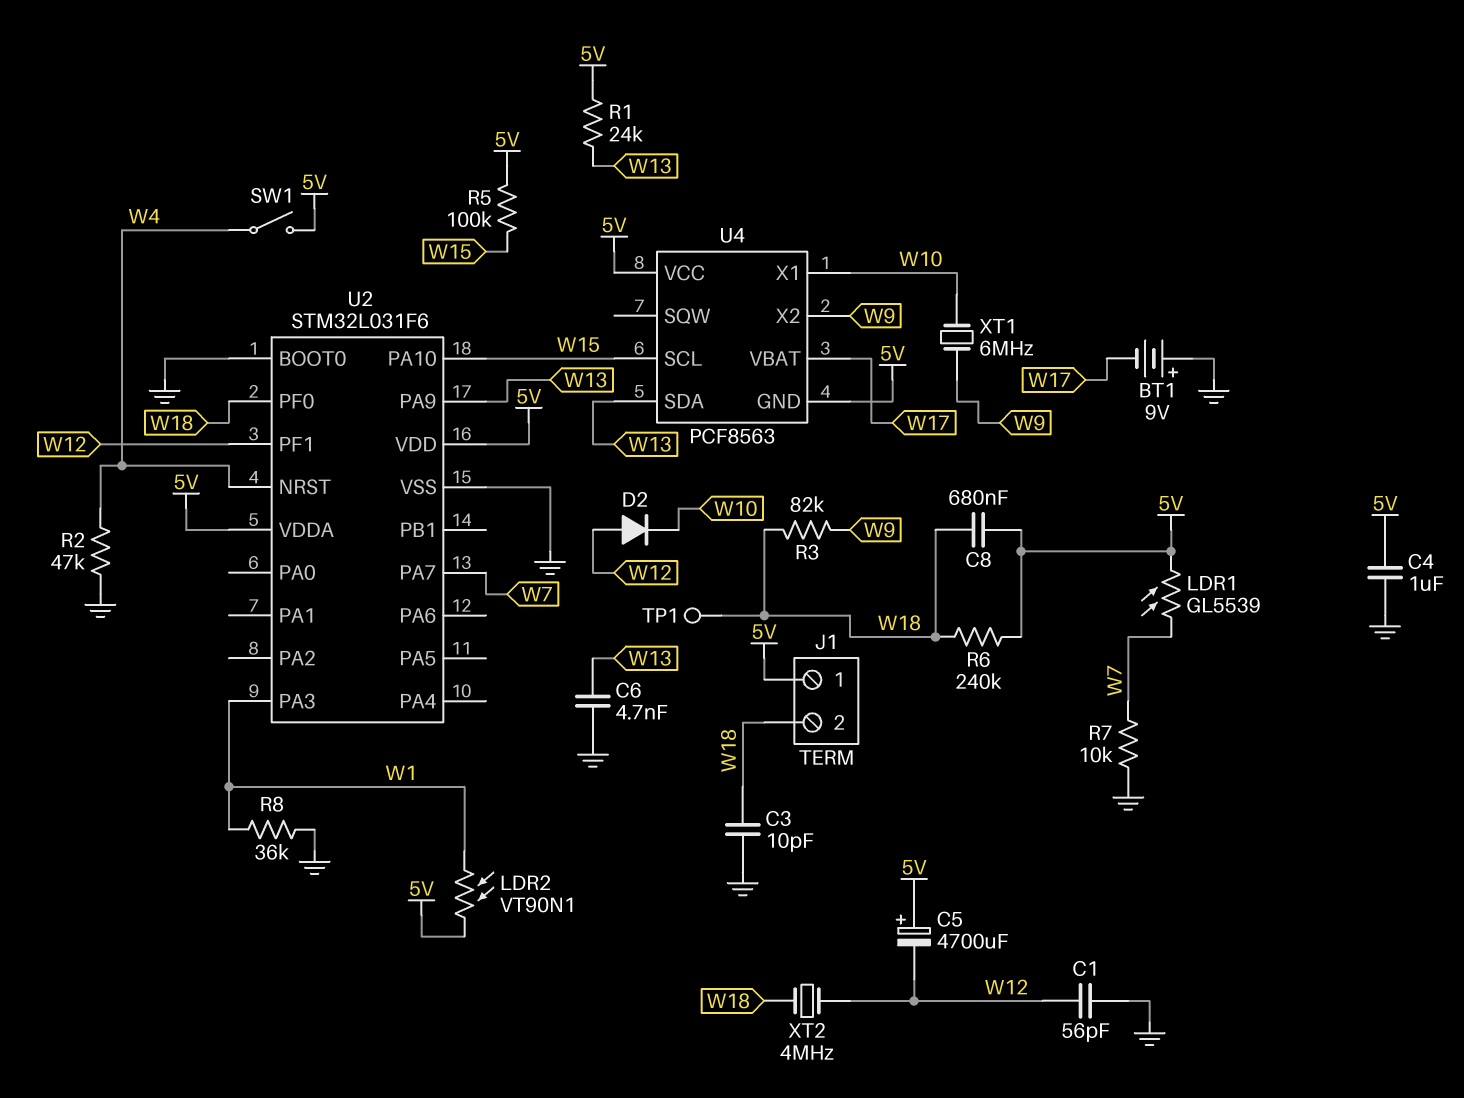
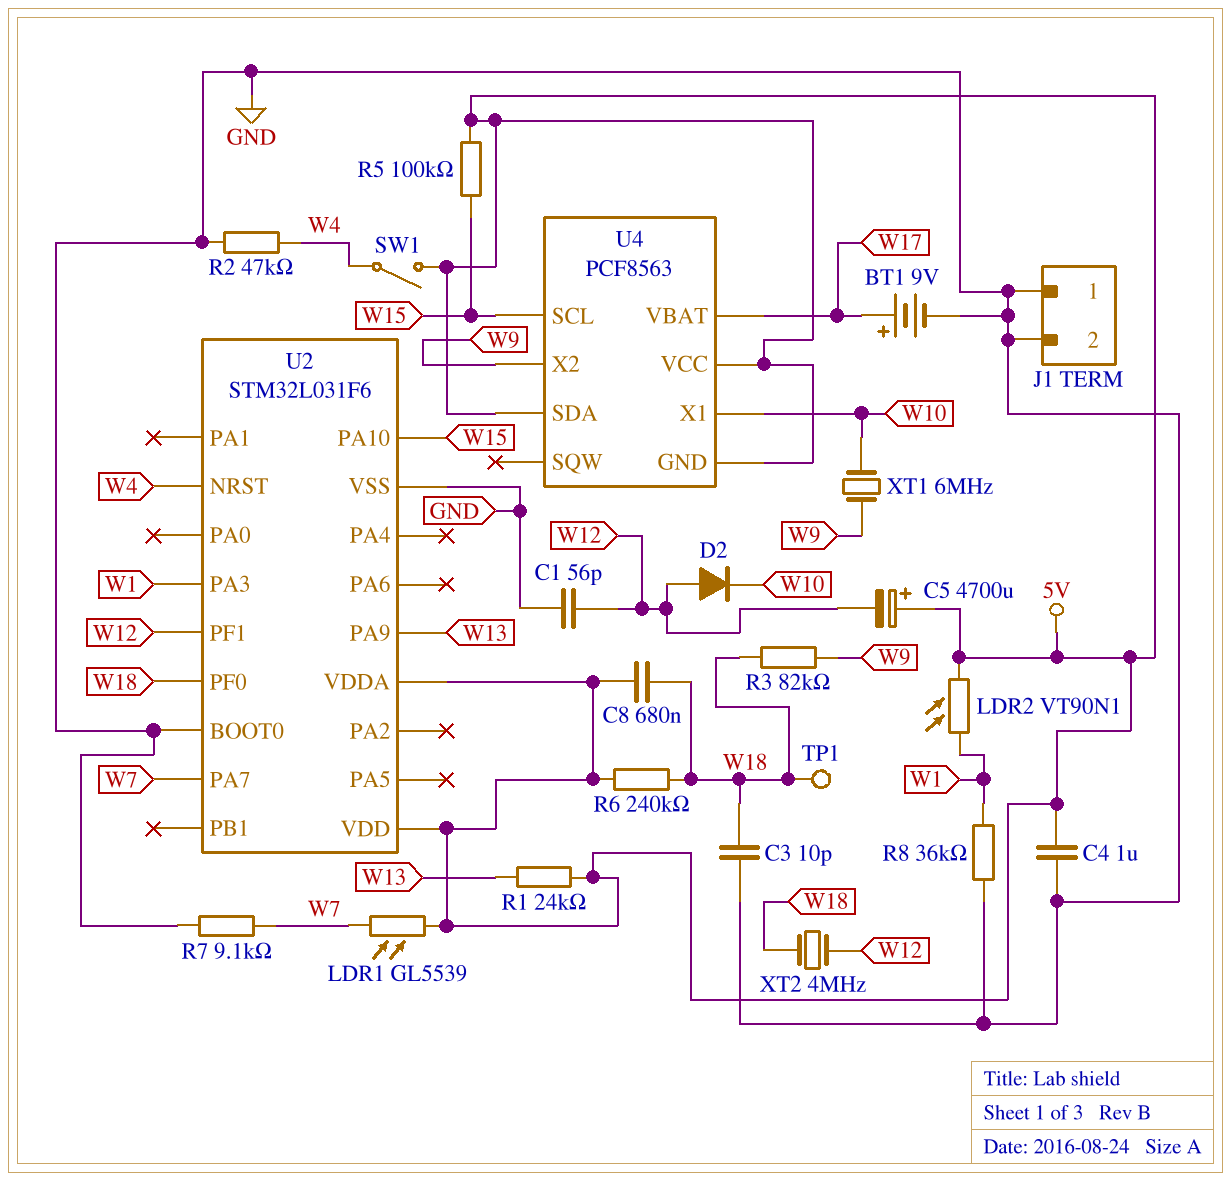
BT1: 9V (plus GND, minus W17) -> 9V (plus W17, minus GND)
C6: 4.7nF (GND, W13) -> none
J1 pin 1: 5V -> GND
J1 pin 2: W18 -> GND
R7: 10k (GND, W7) -> 9.1k (GND, W7)
U4 pin SDA: W13 -> 5V

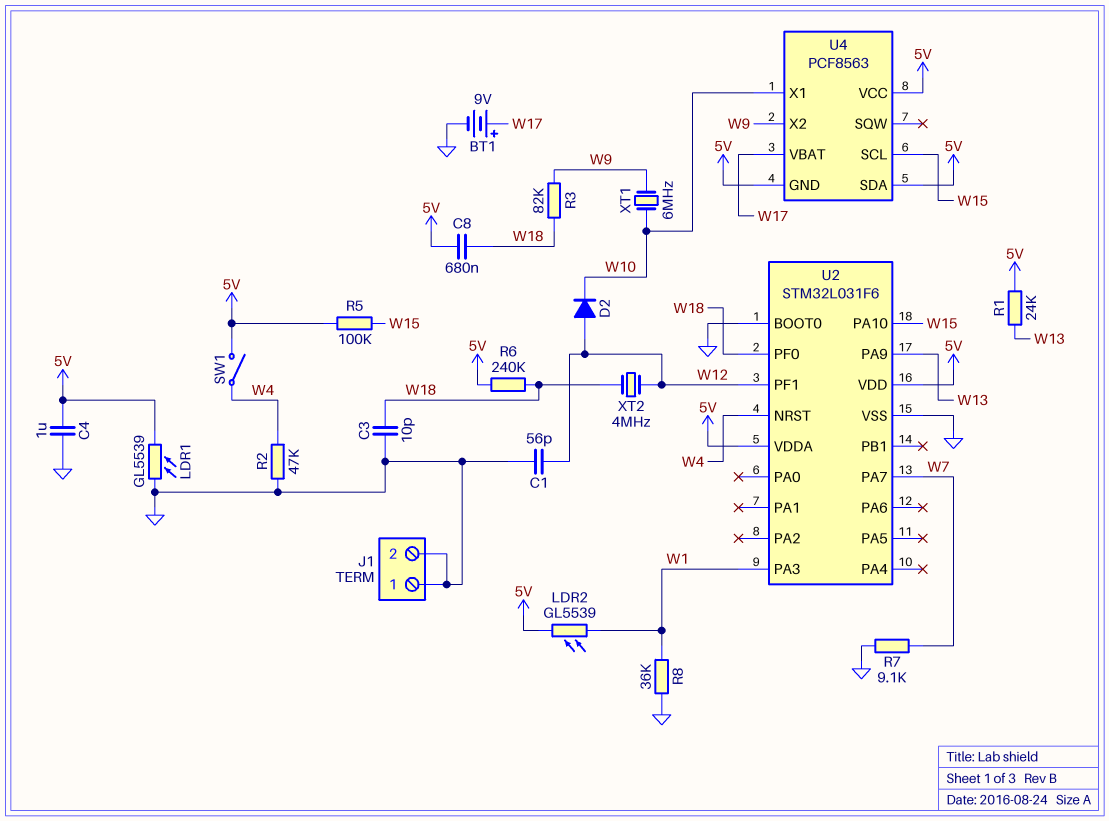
C5: 4700uF (plus 5V, minus W12) -> none
LDR1: GL5539 (5V, W7) -> GL5539 (5V, GND)
LDR2: VT90N1 (5V, W1) -> GL5539 (5V, W1)
TP1: test point (W18) -> none

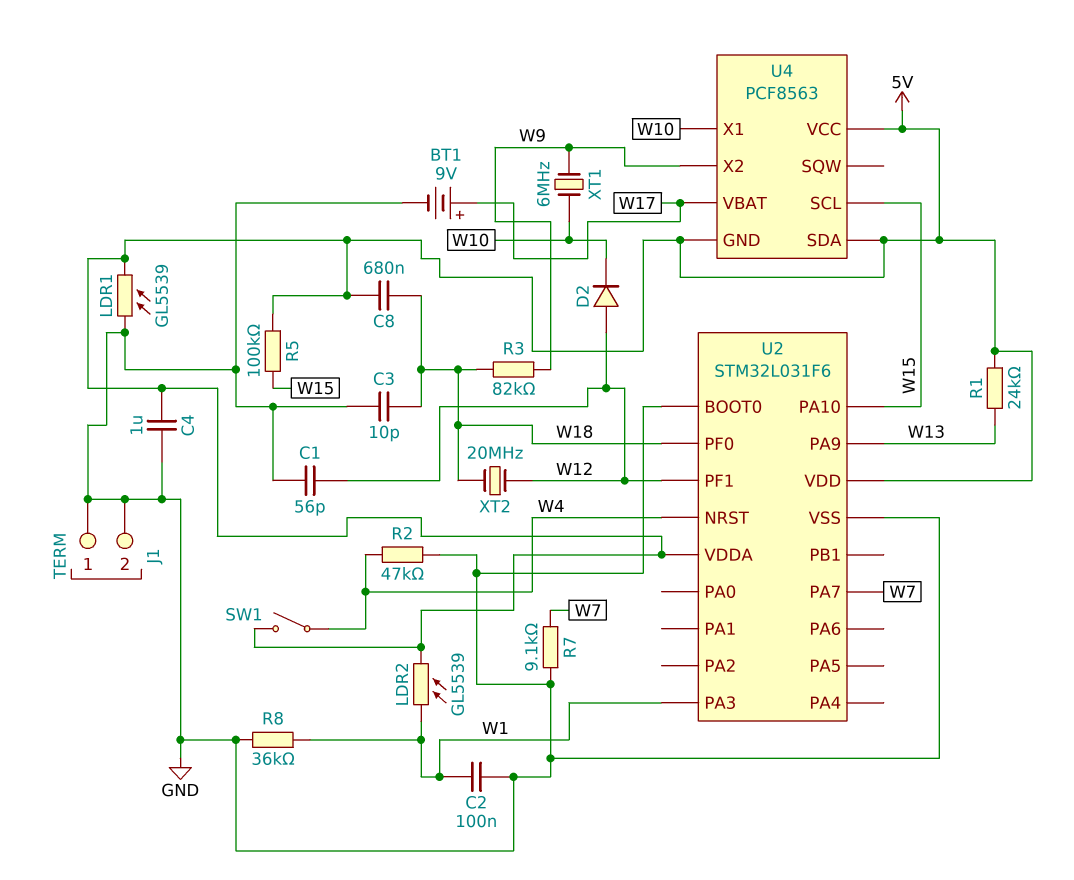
C2: none -> 100nF (GND, W1)
R6: 240k (5V, W18) -> none
XT2: 4MHz (W12, W18) -> 20MHz (W12, W18)

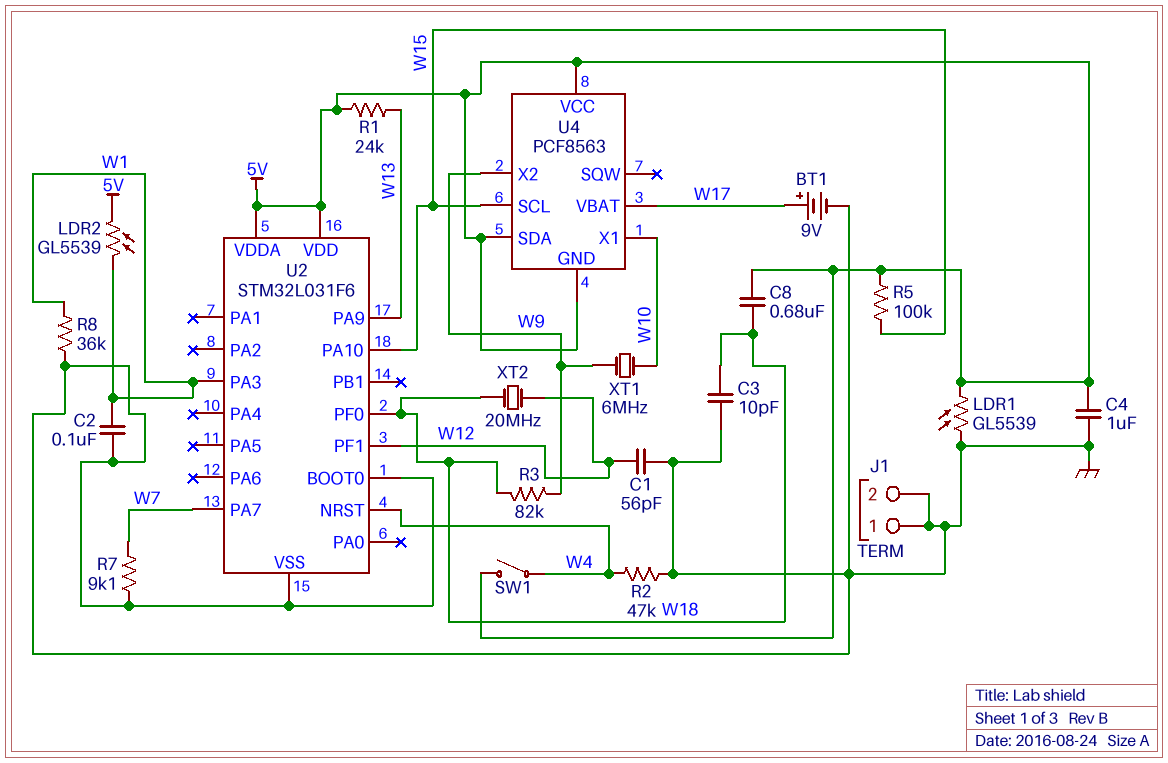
D2: diode (A W12, K W10) -> none

